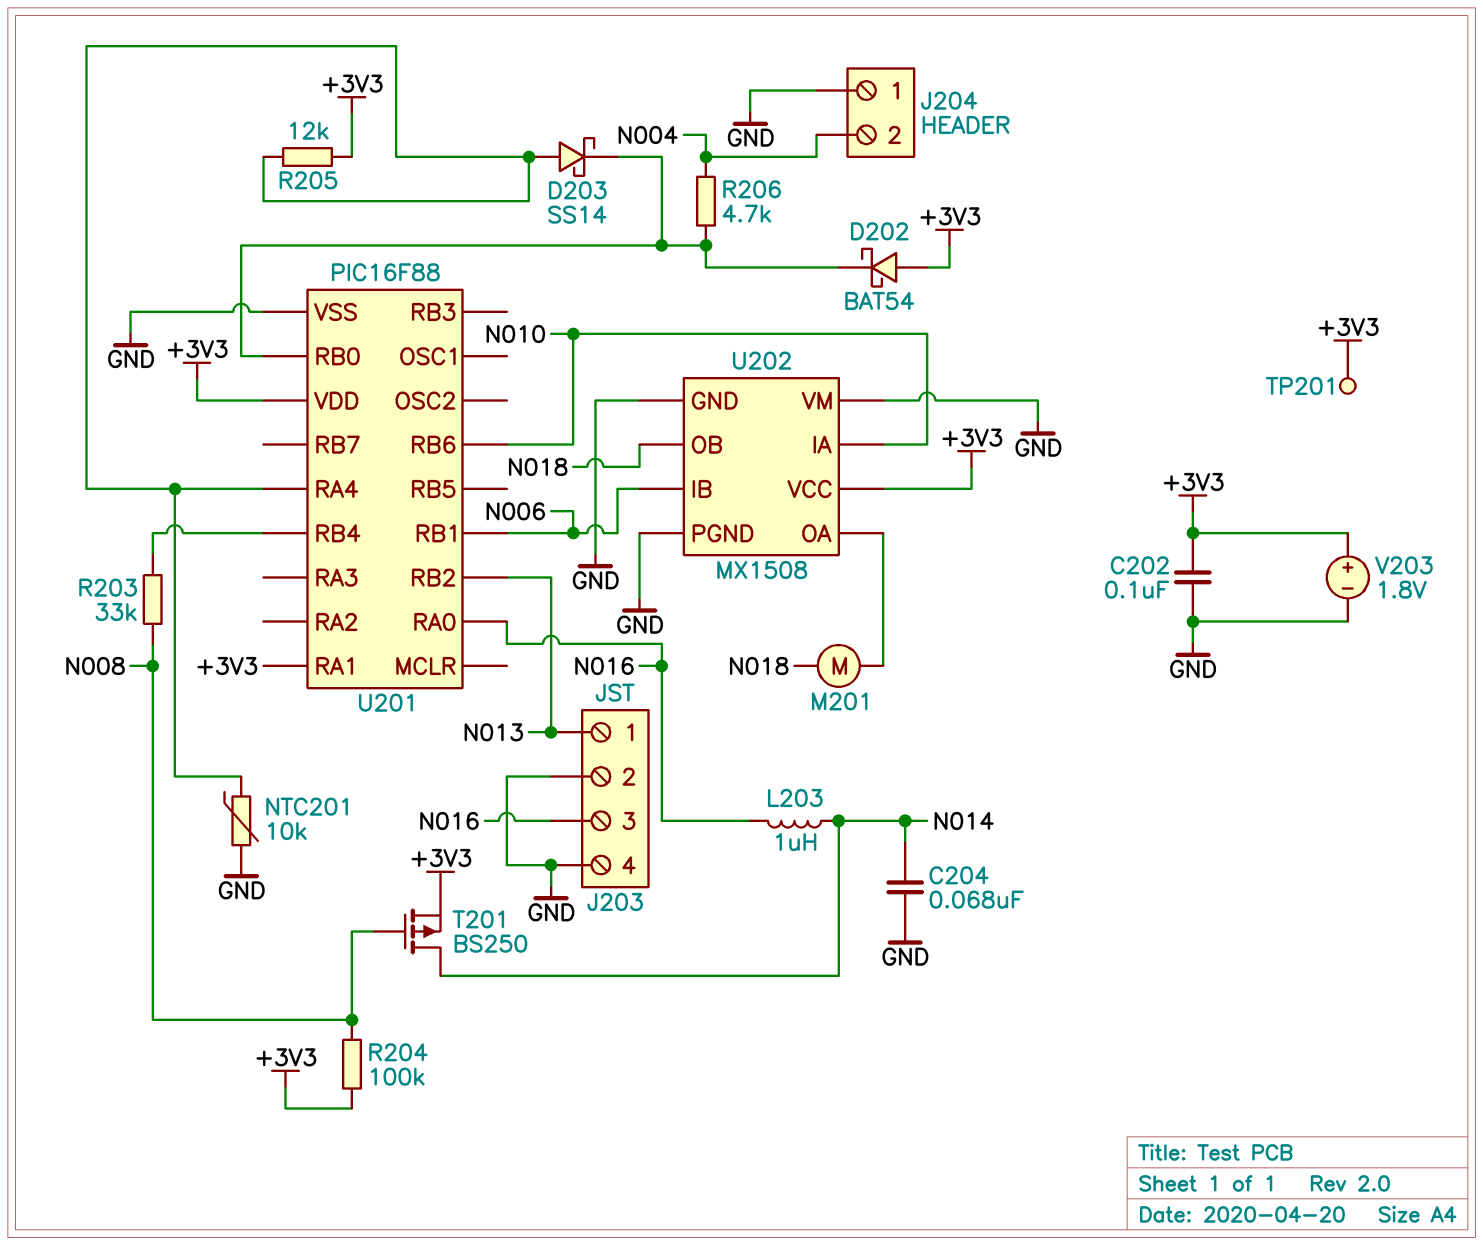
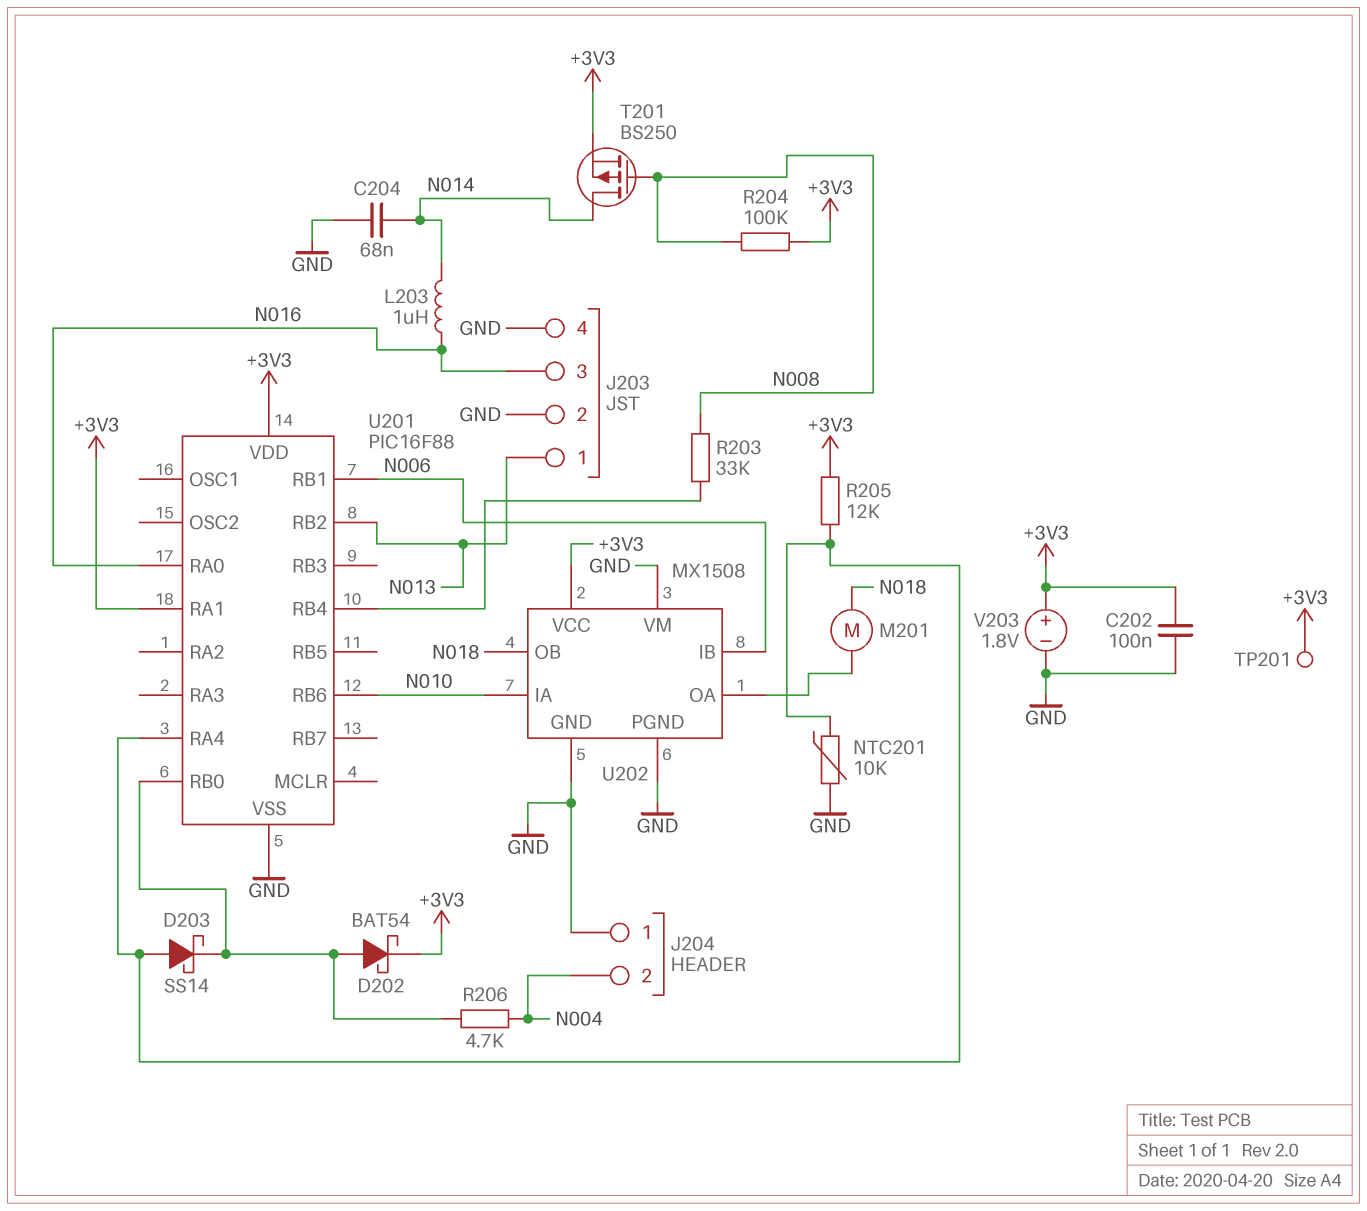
D202: schottky BAT54 (A +3V3, K U201/RB0) -> schottky BAT54 (A U201/RB0, K +3V3)

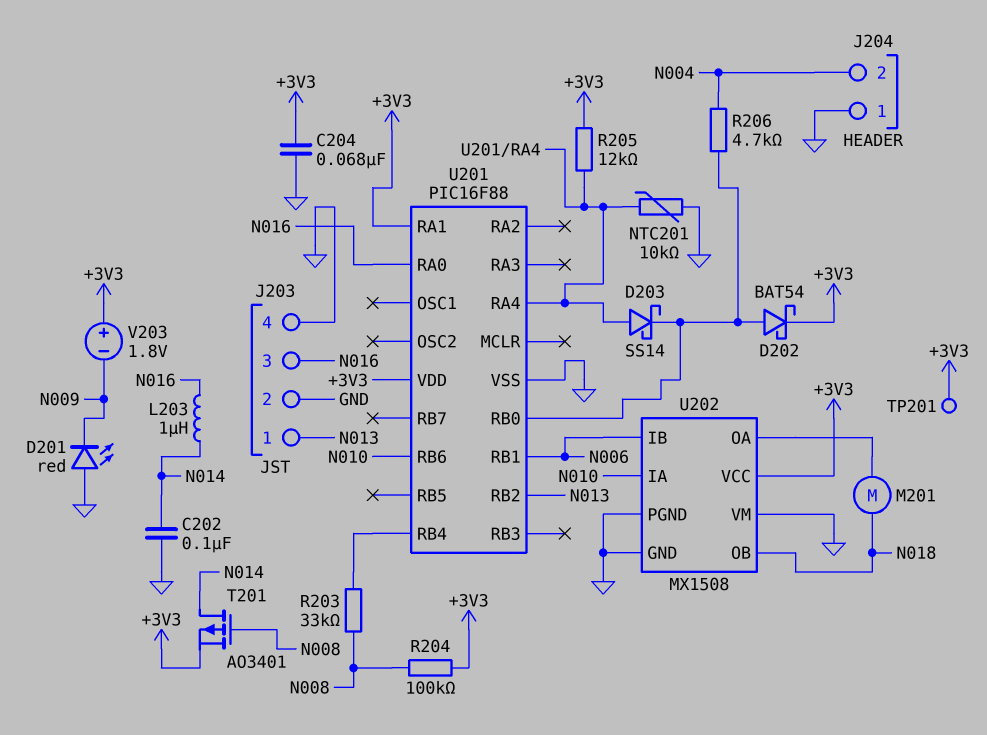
C202: 100nF (+3V3, GND) -> 100nF (GND, N014)
C204: 68nF (GND, N014) -> 68nF (+3V3, GND)
D201: none -> LED red (A GND, K N009)
T201: PMOS BS250 (G N008, D N014, S +3V3) -> PMOS AO3401 (G N008, D N014, S +3V3)
V203: 1.8V (plus +3V3, minus GND) -> 1.8V (plus +3V3, minus N009)

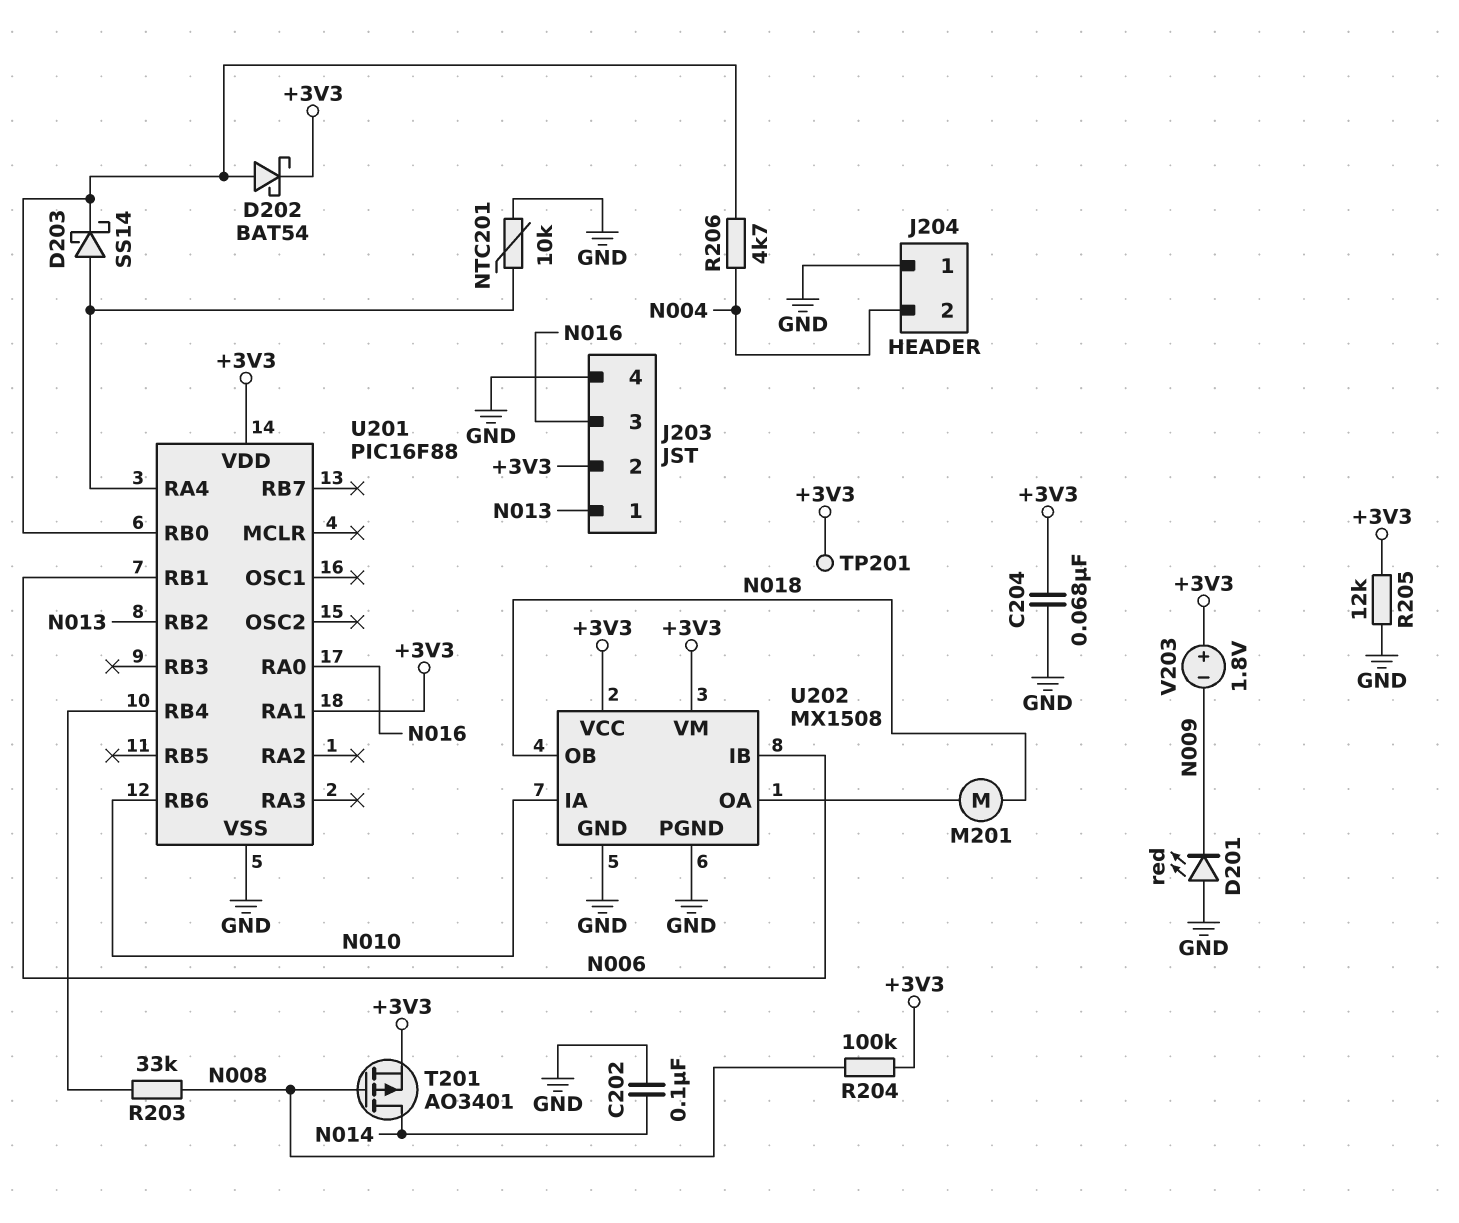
J203 pin 2: GND -> +3V3
L203: 1uH (N014, N016) -> none
R205: 12k (+3V3, U201/RA4) -> 12k (+3V3, GND)
U202 pin VM: GND -> +3V3

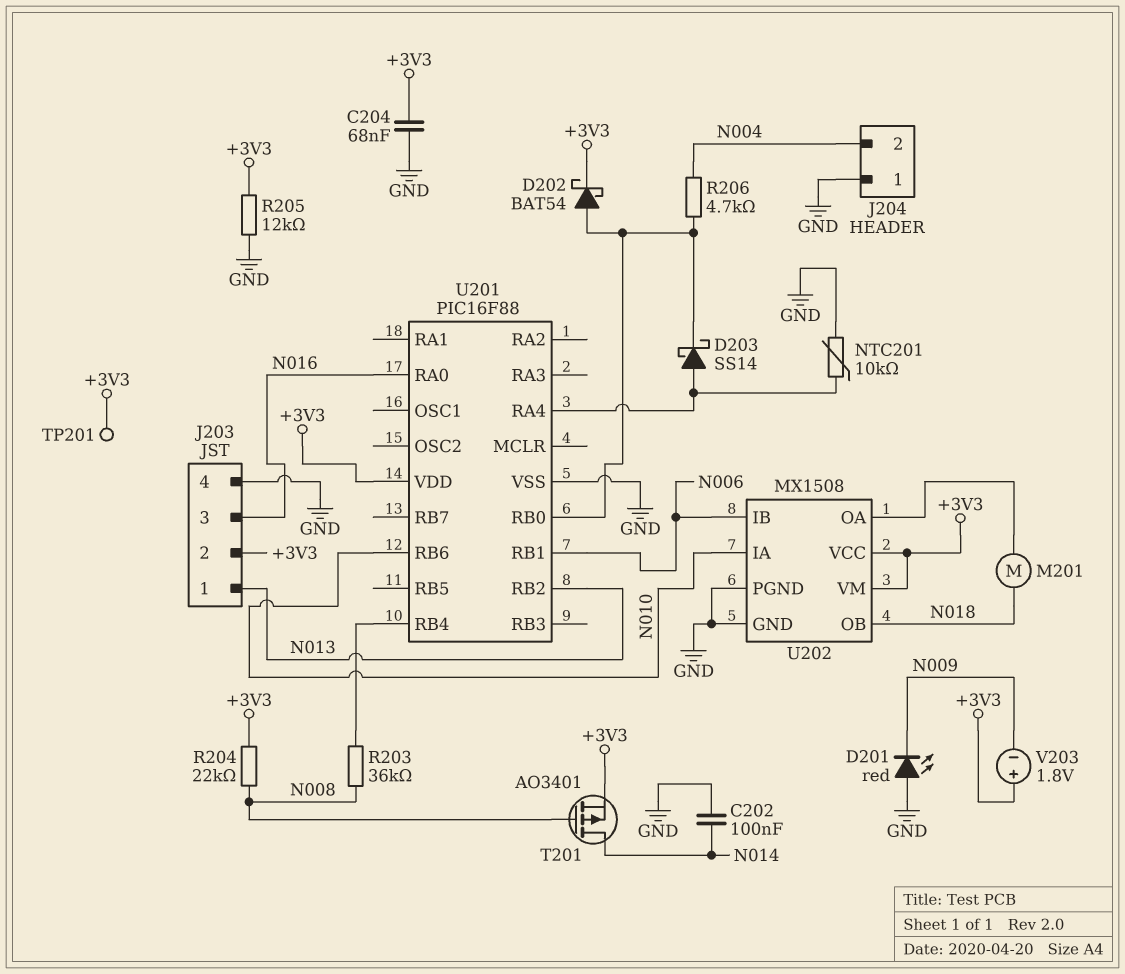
R203: 33k (N008, U201/RB4) -> 36k (N008, U201/RB4)
R204: 100k (+3V3, N008) -> 22k (+3V3, N008)
U201 pin RA1: +3V3 -> none

